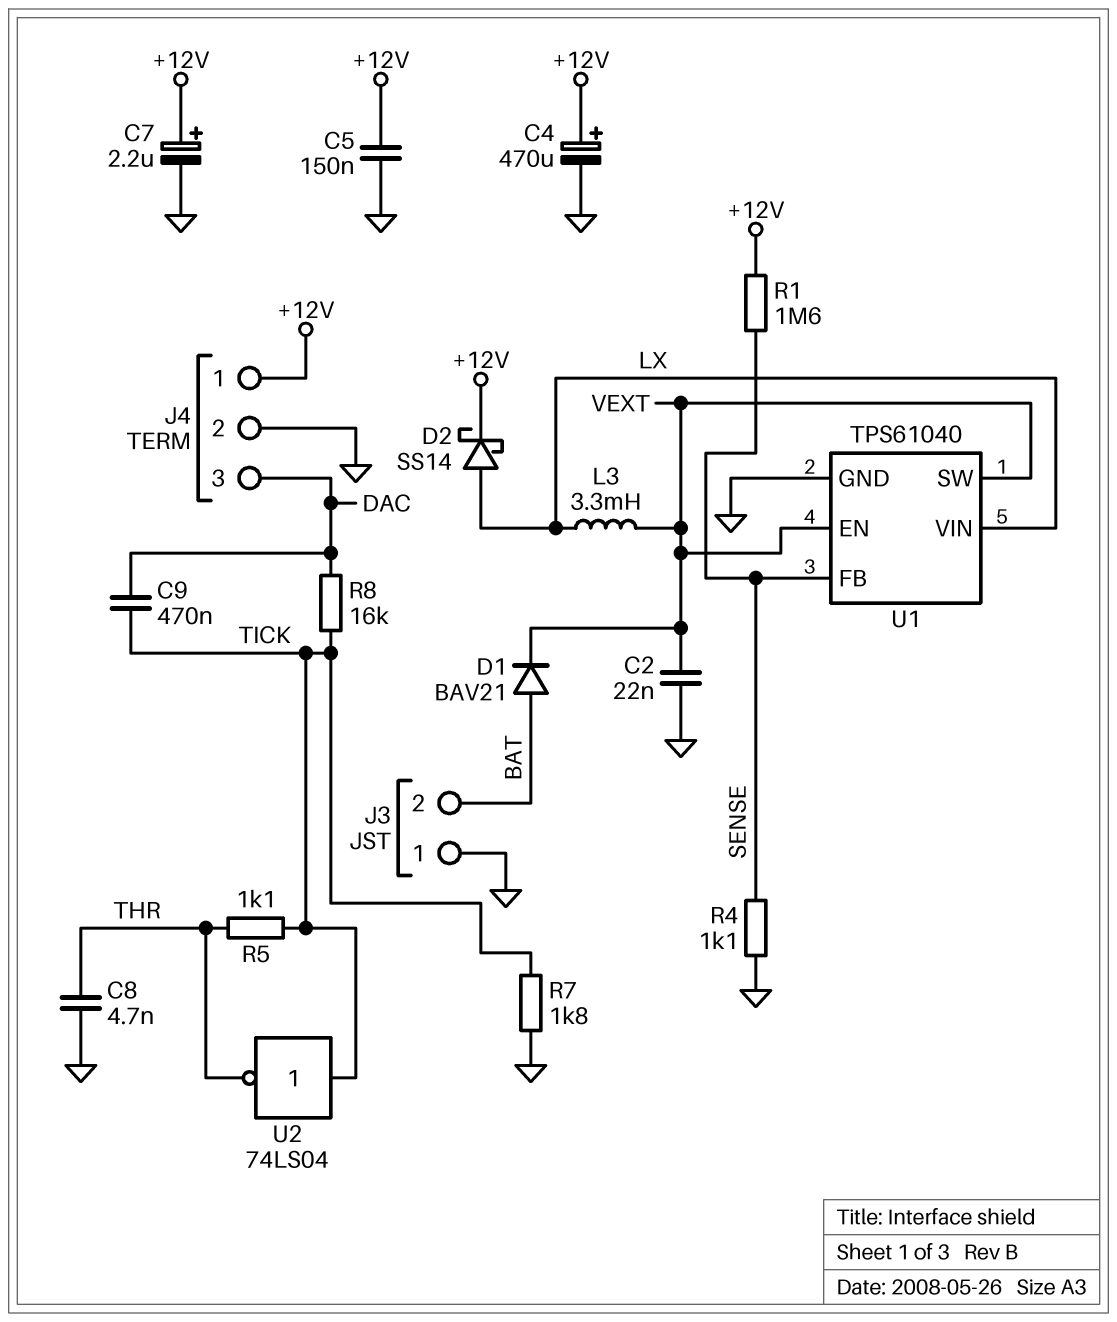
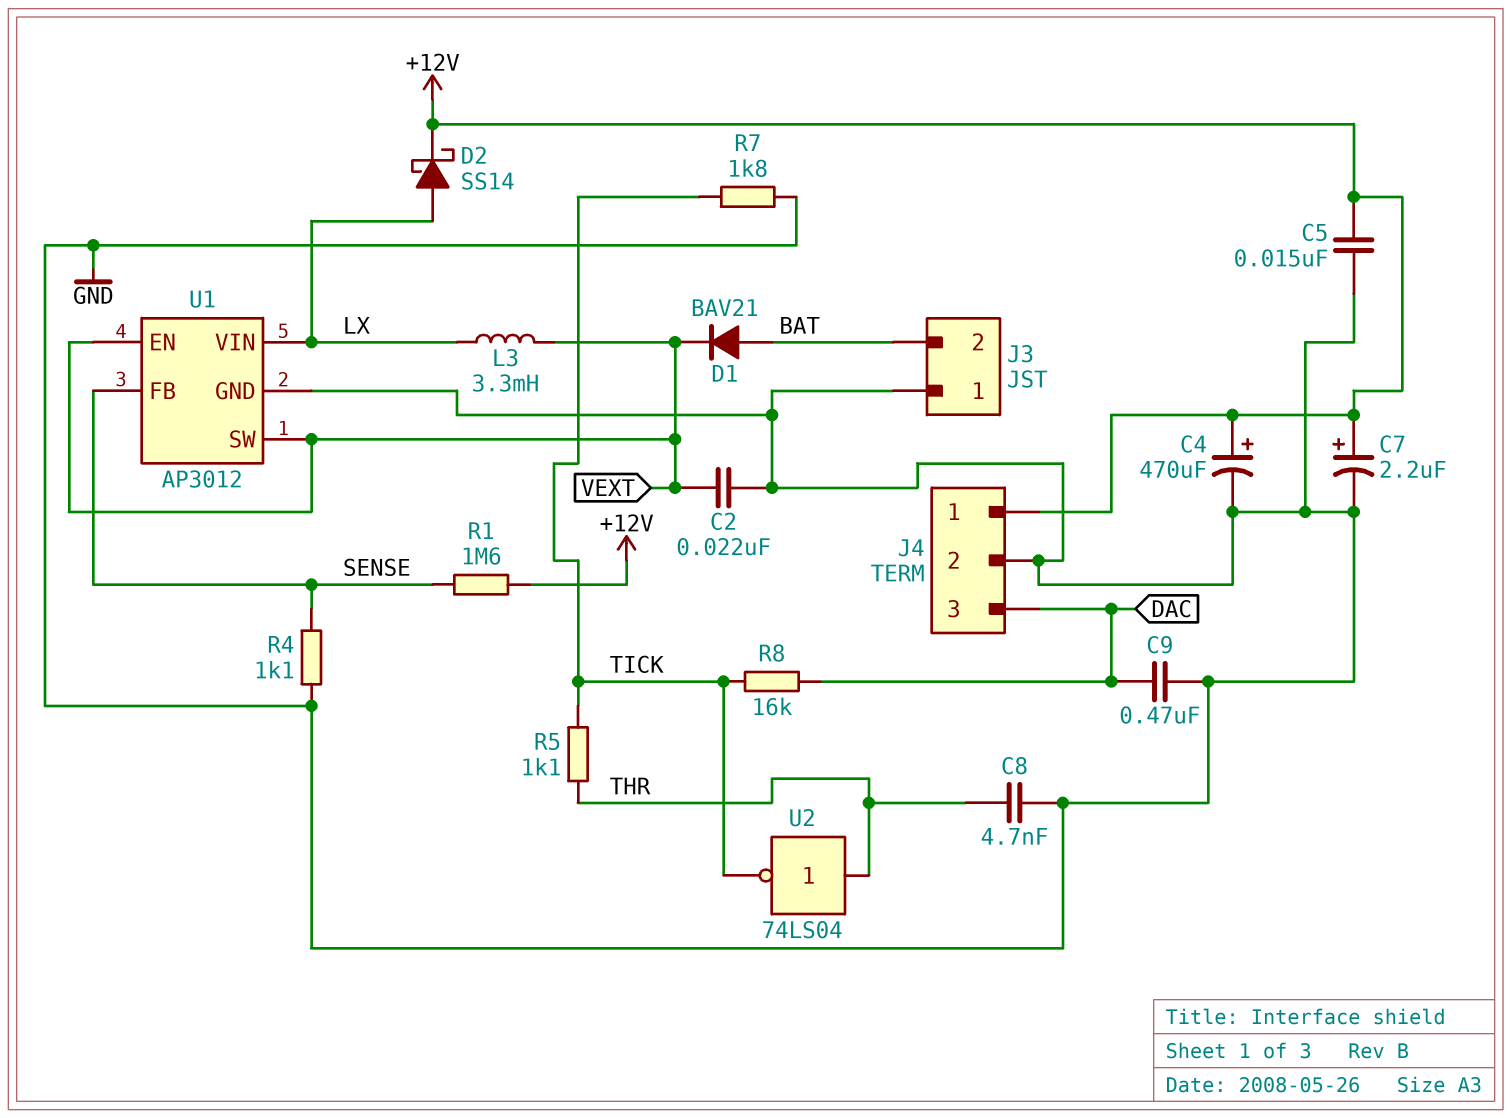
C5: 150nF (+12V, GND) -> 15nF (+12V, GND)
C9: 470nF (DAC, TICK) -> 470nF (DAC, GND)
U1: TPS61040 -> AP3012
U2: NOT 74LS04 (in TICK, out THR) -> NOT 74LS04 (in THR, out TICK)

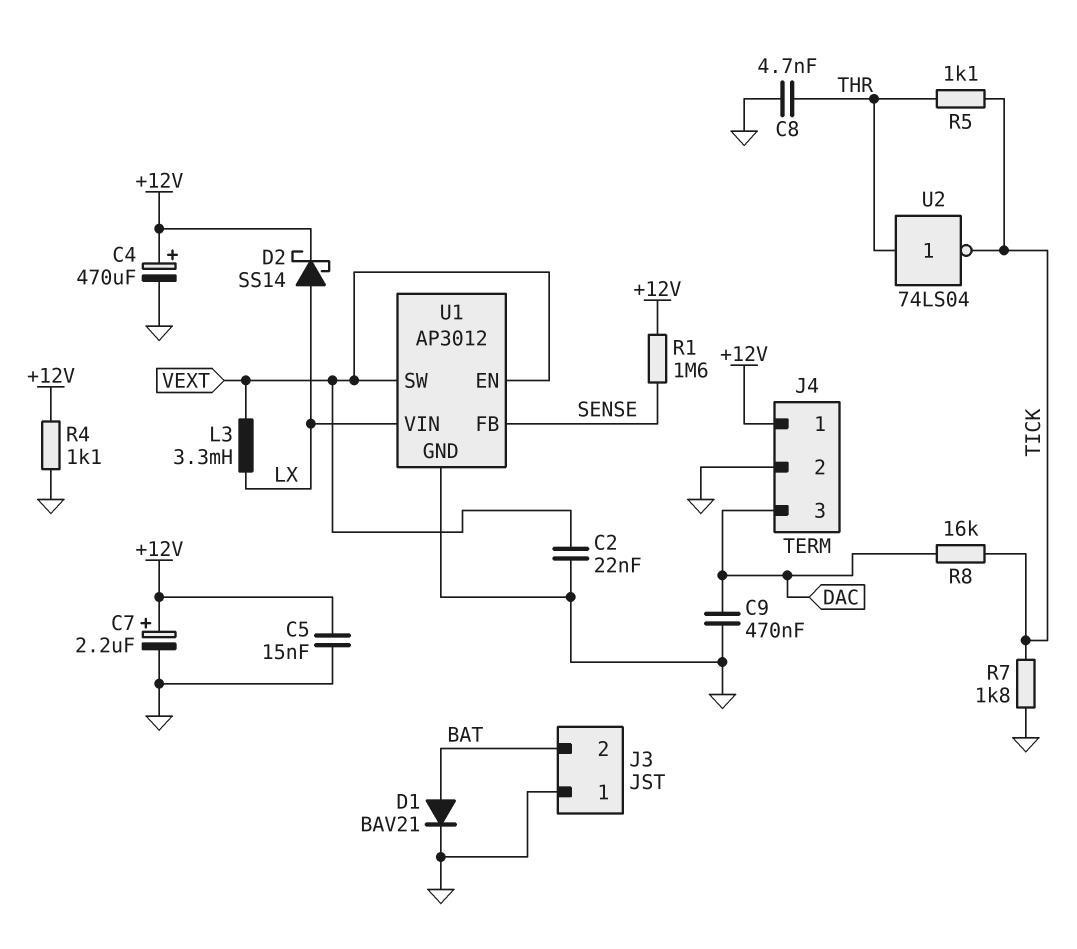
D1: diode BAV21 (A BAT, K VEXT) -> diode BAV21 (A BAT, K GND)
R4: 1.1k (GND, SENSE) -> 1.1k (+12V, GND)

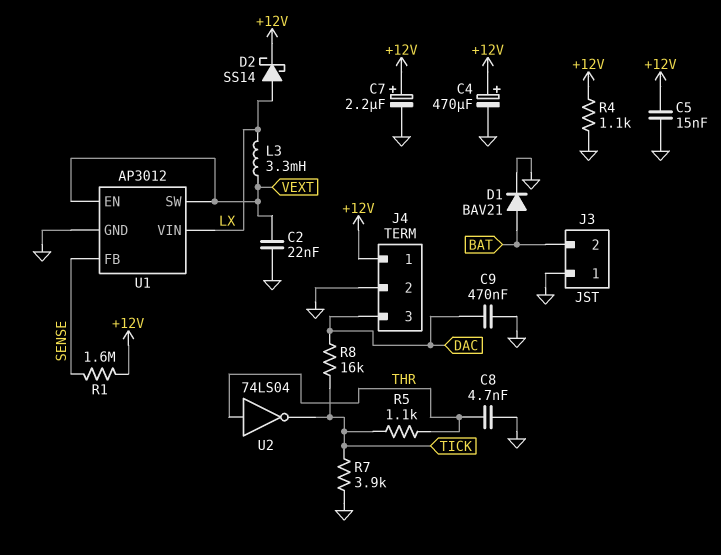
R7: 1.8k (GND, TICK) -> 3.9k (GND, TICK)

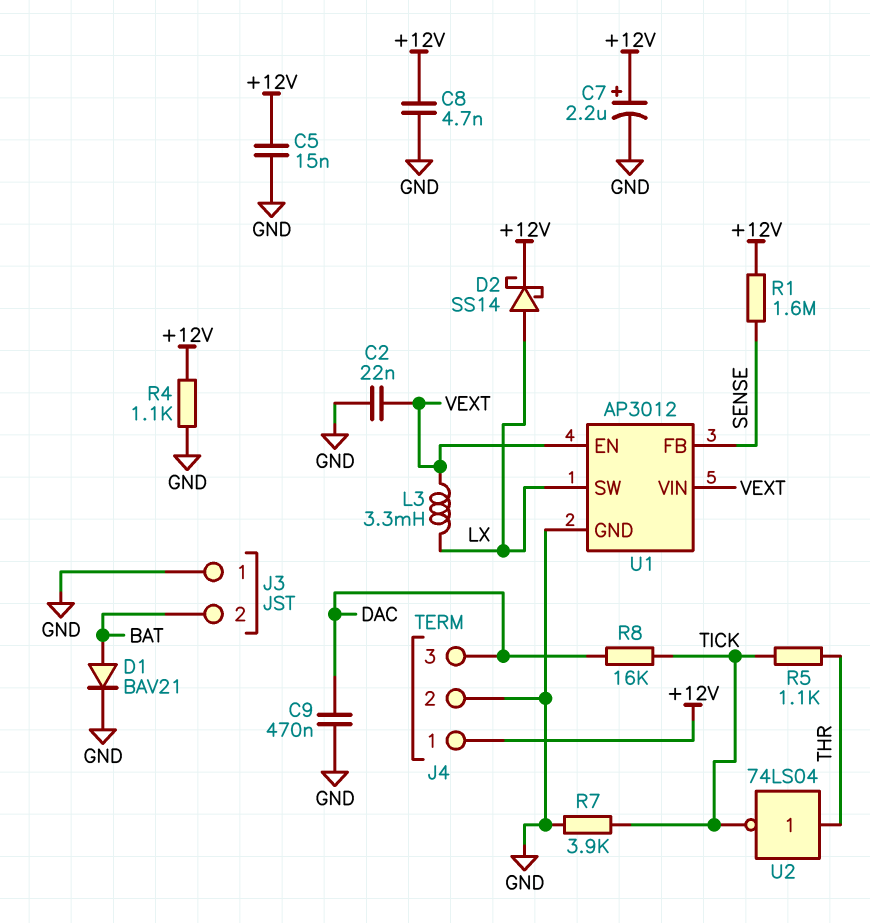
C4: 470uF (plus +12V, minus GND) -> none
C8: 4.7nF (GND, THR) -> 4.7nF (+12V, GND)
U1 pin SW: VEXT -> LX
U1 pin VIN: LX -> VEXT

